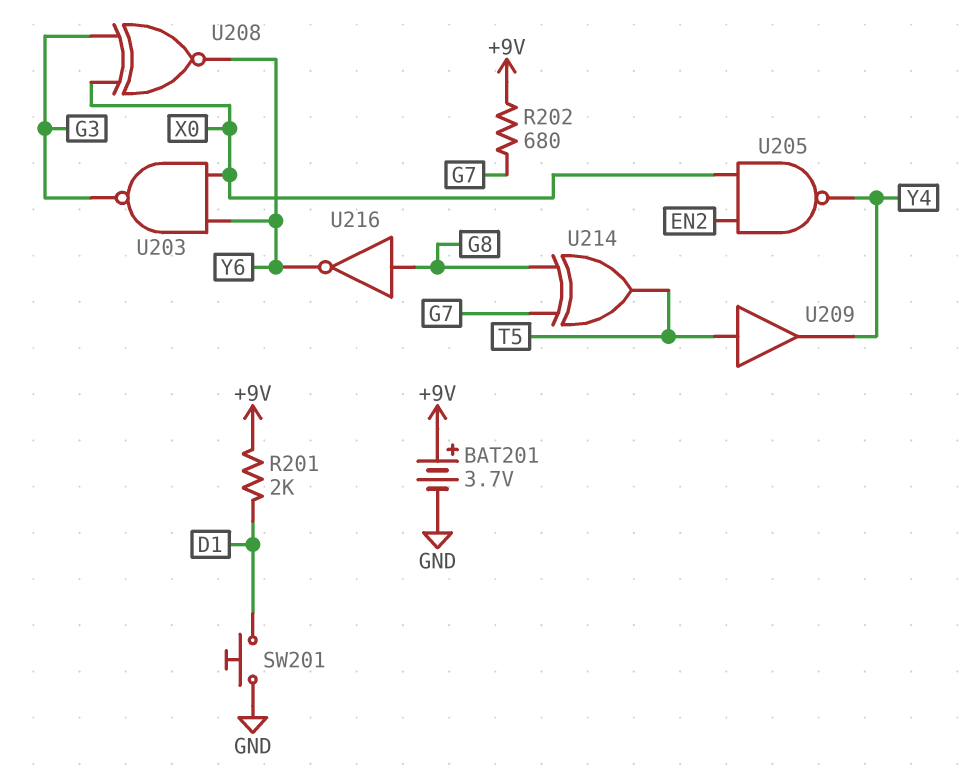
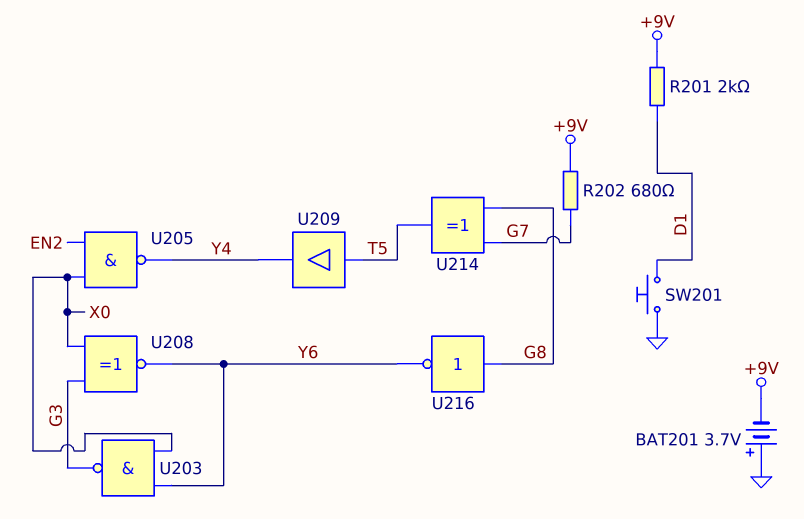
BAT201: 3.7V (plus +9V, minus GND) -> 3.7V (plus GND, minus +9V)

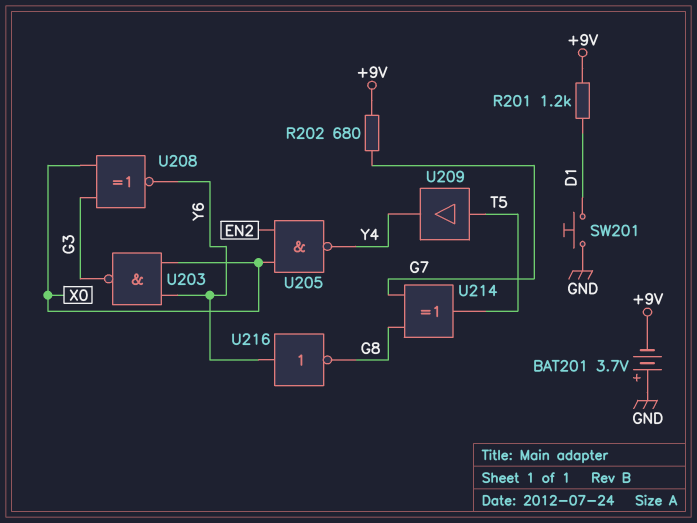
R201: 2k (+9V, D1) -> 1.2k (+9V, D1)
U216: NOT (in G8, out Y6) -> NOT (in Y6, out G8)

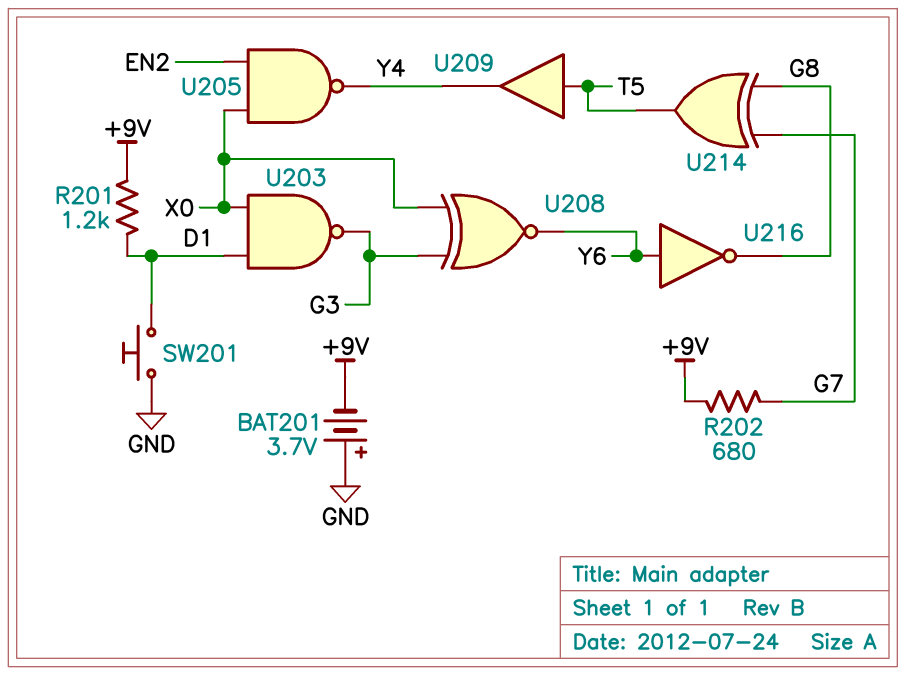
U203: NAND (in X0, in Y6, out G3) -> NAND (in D1, in X0, out G3)

